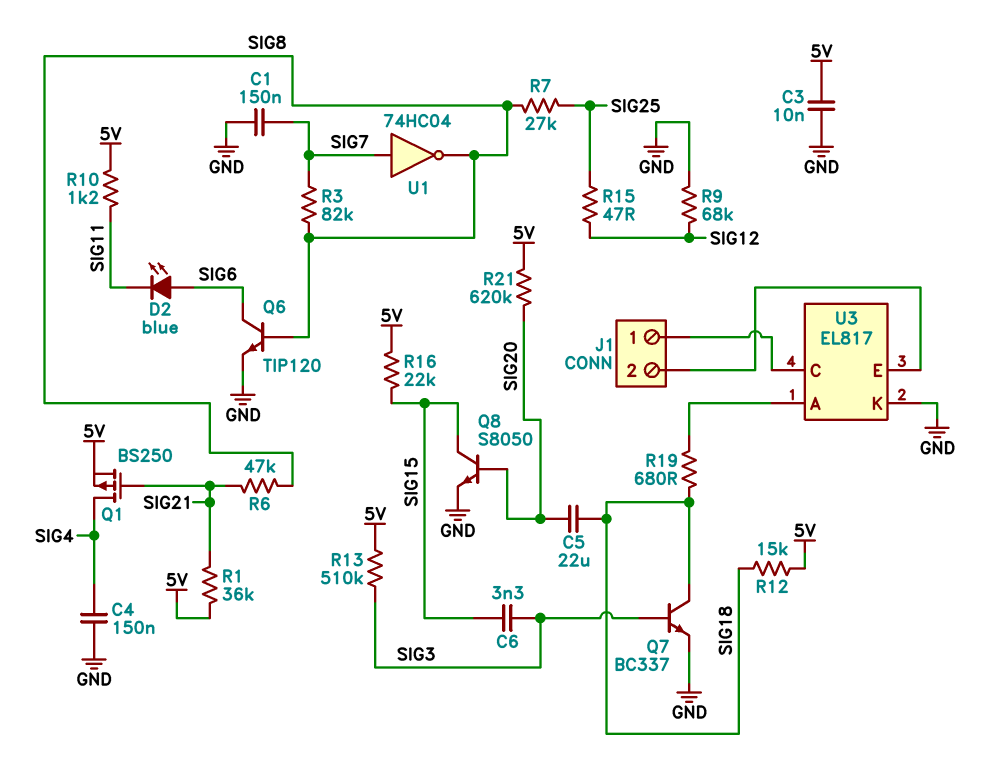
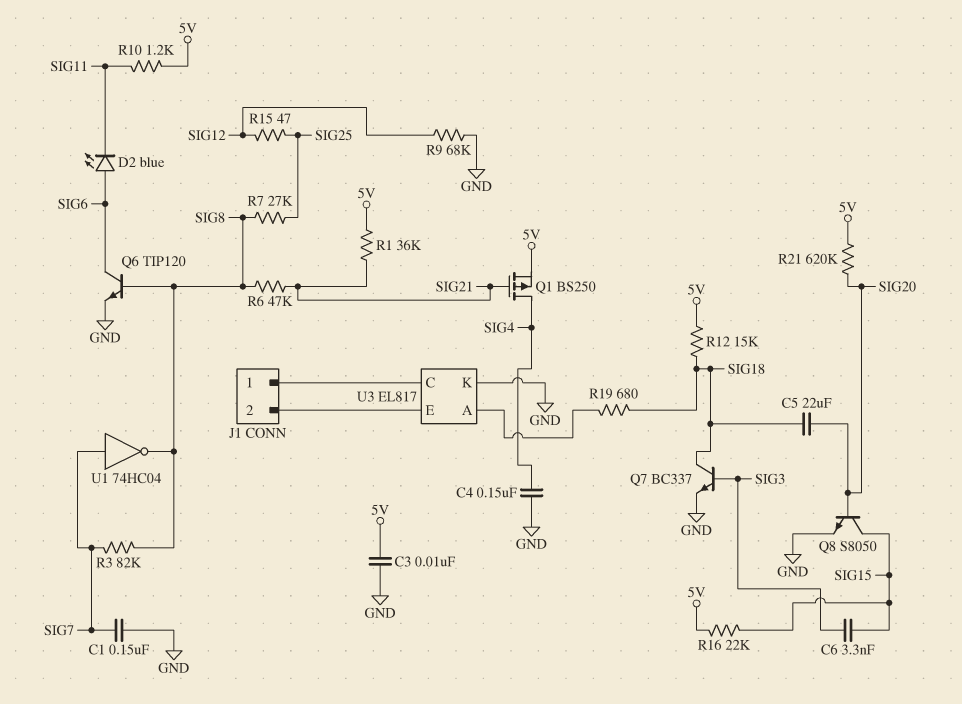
R13: 510k (5V, SIG3) -> none

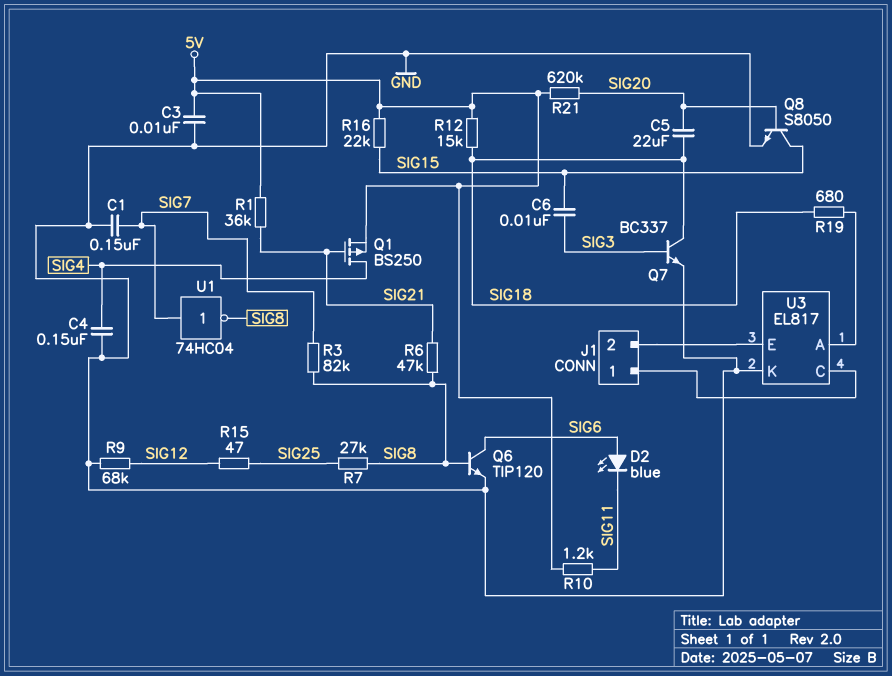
C6: 3.3nF (SIG3, SIG15) -> 10nF (SIG3, SIG15)

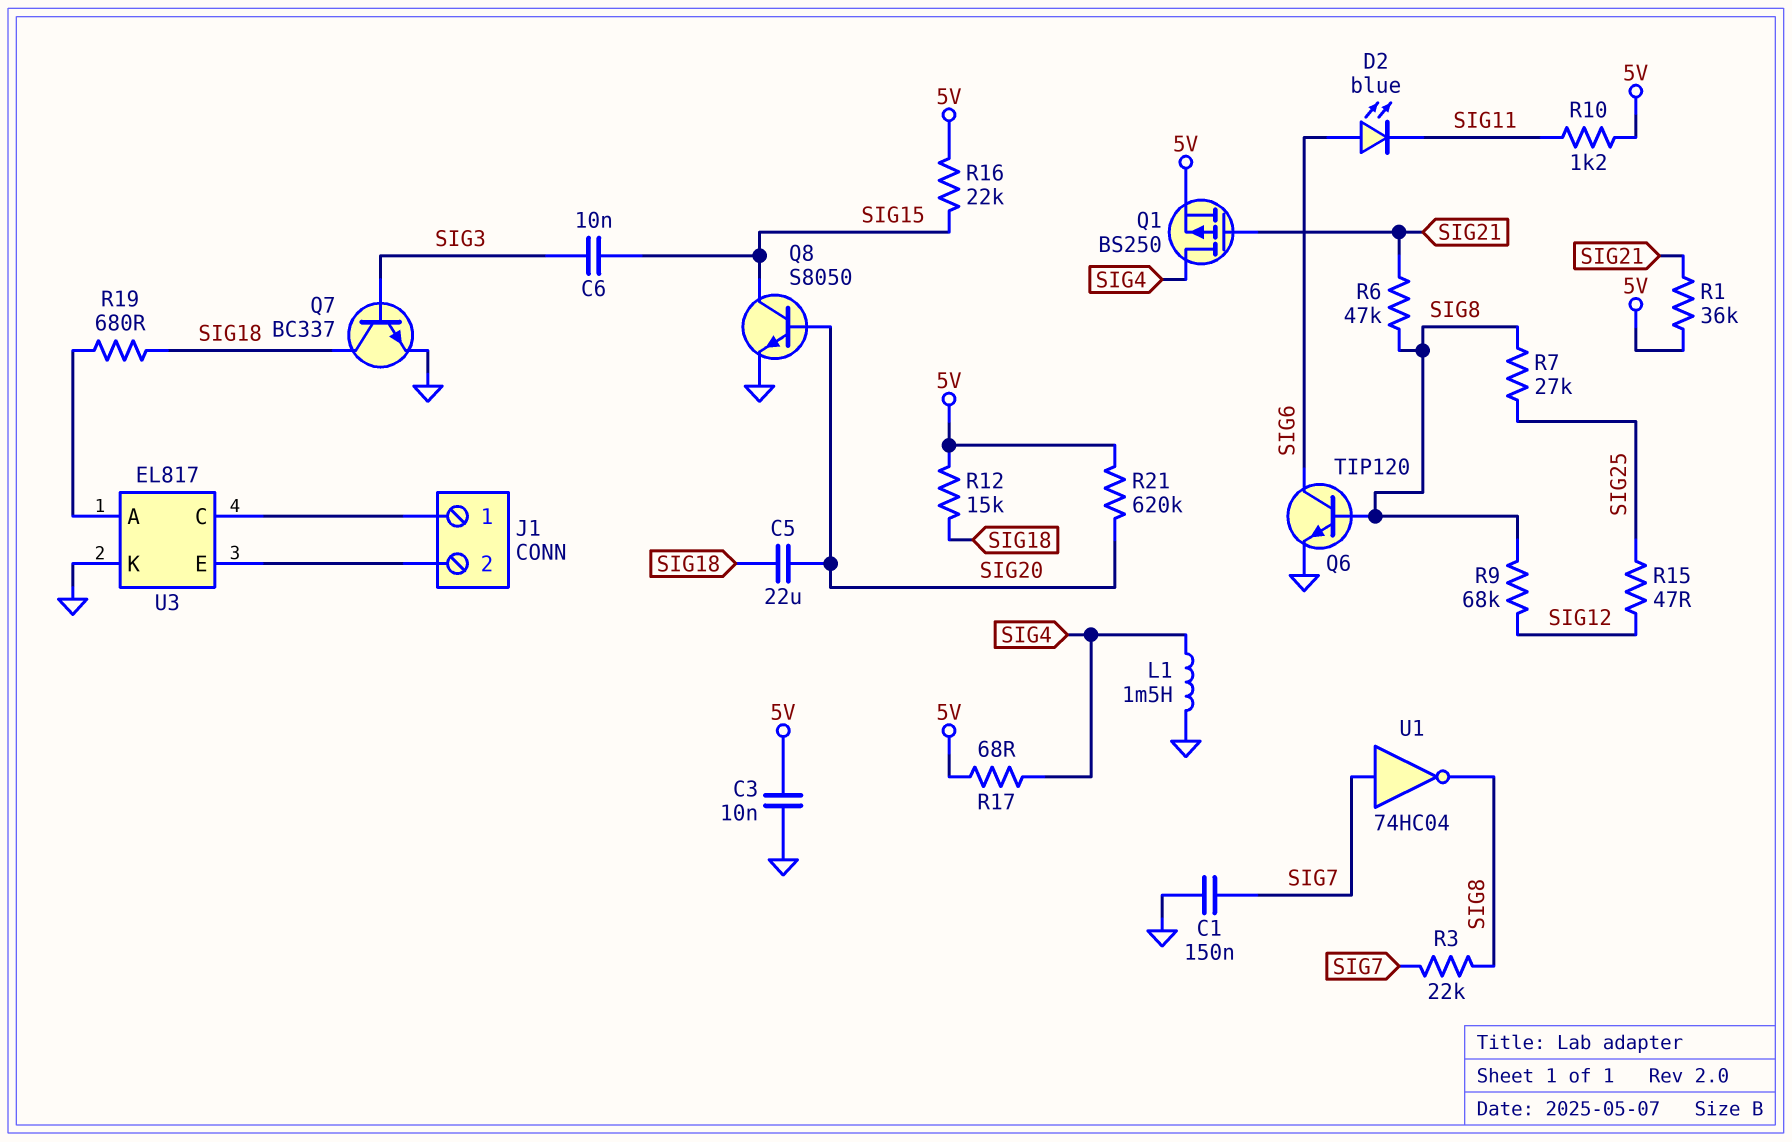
C4: 150nF (GND, SIG4) -> none
L1: none -> 1.5mH (GND, SIG4)
R3: 82k (SIG7, SIG8) -> 22k (SIG7, SIG8)
R9: 68k (GND, SIG12) -> 68k (SIG8, SIG12)
R17: none -> 68 (5V, SIG4)

